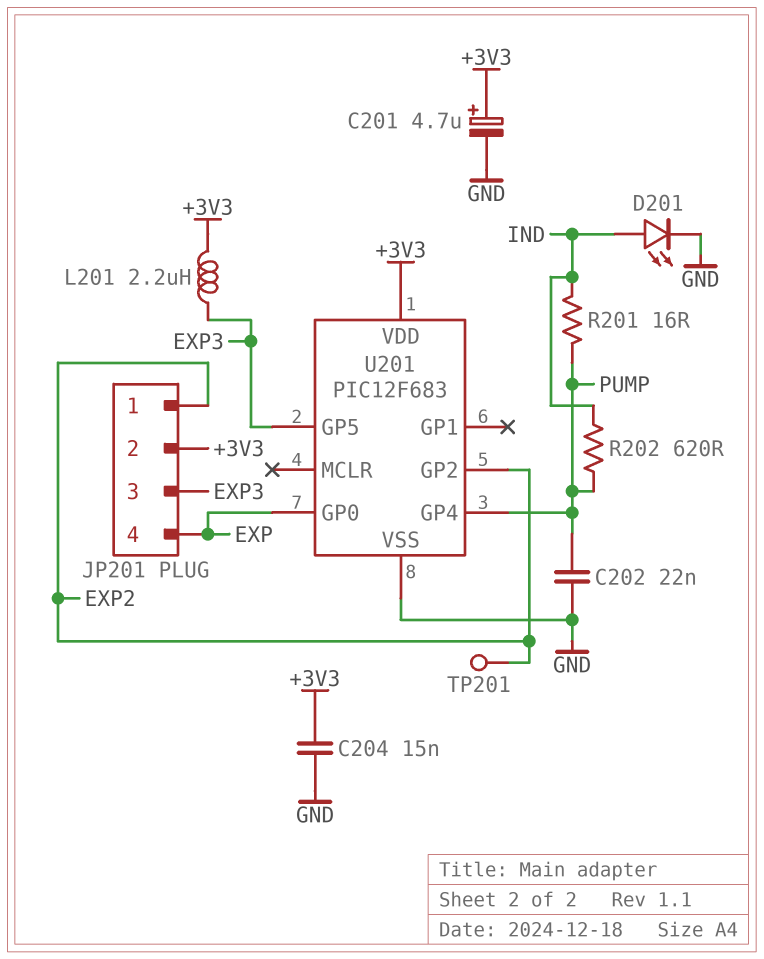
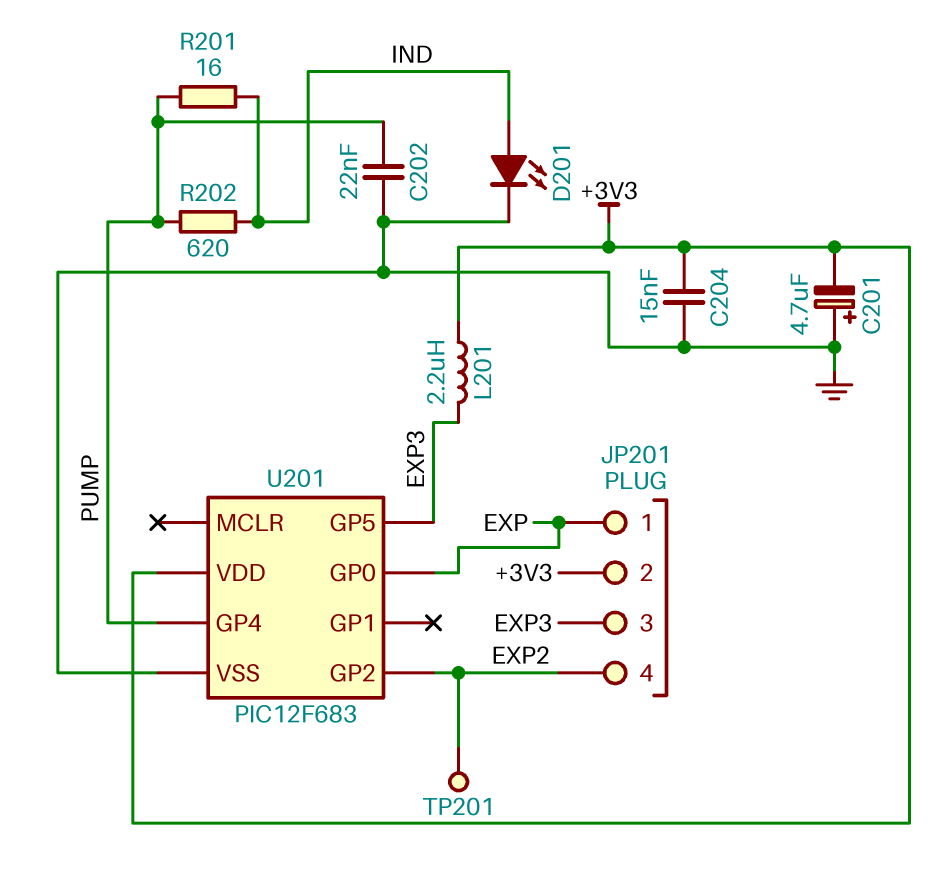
C201: 4.7uF (plus +3V3, minus GND) -> 4.7uF (plus GND, minus +3V3)
JP201 pin 1: EXP2 -> EXP
JP201 pin 4: EXP -> EXP2

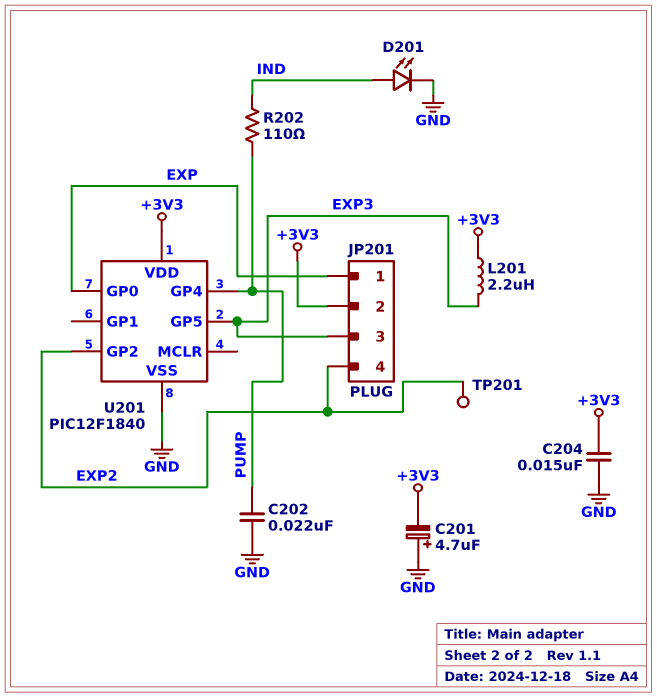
R201: 16 (IND, PUMP) -> none
R202: 620 (IND, PUMP) -> 110 (IND, PUMP)
U201: PIC12F683 -> PIC12F1840

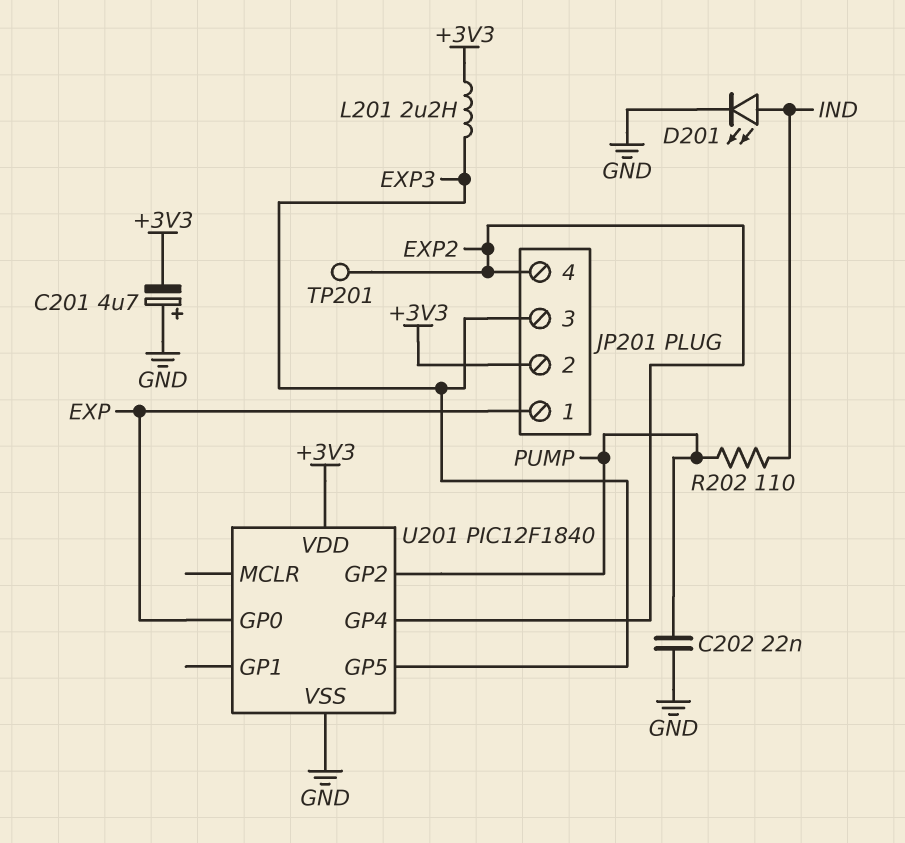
C204: 15nF (+3V3, GND) -> none
U201 pin GP2: EXP2 -> PUMP
U201 pin GP4: PUMP -> EXP2

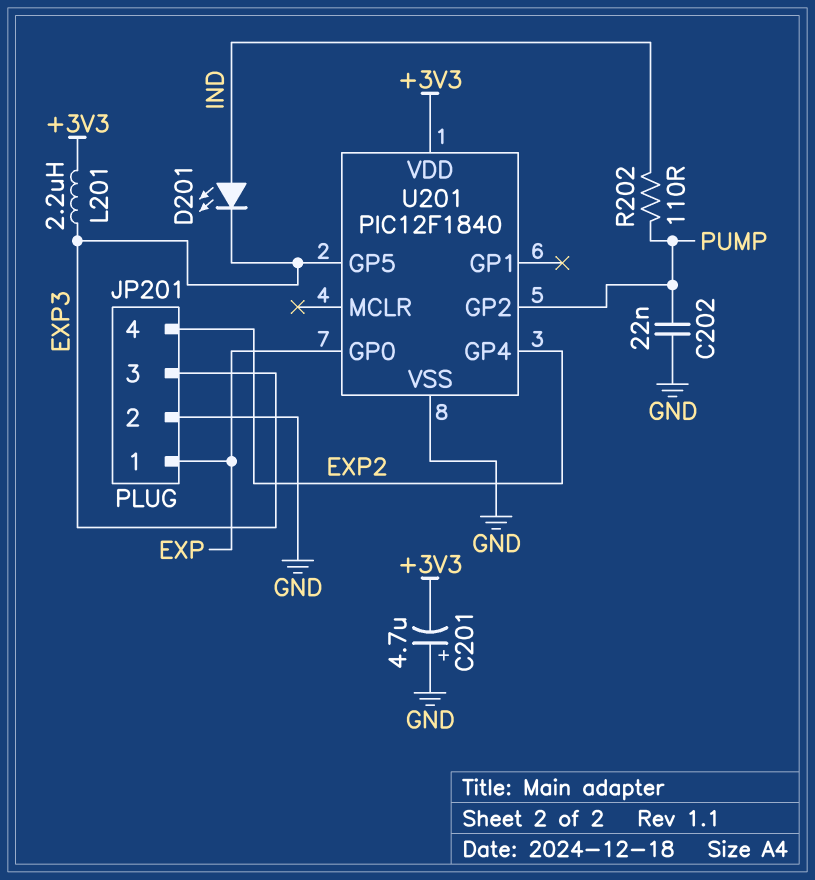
D201: LED (A IND, K GND) -> LED (A IND, K EXP3)
JP201 pin 2: +3V3 -> GND
TP201: test point (EXP2) -> none

